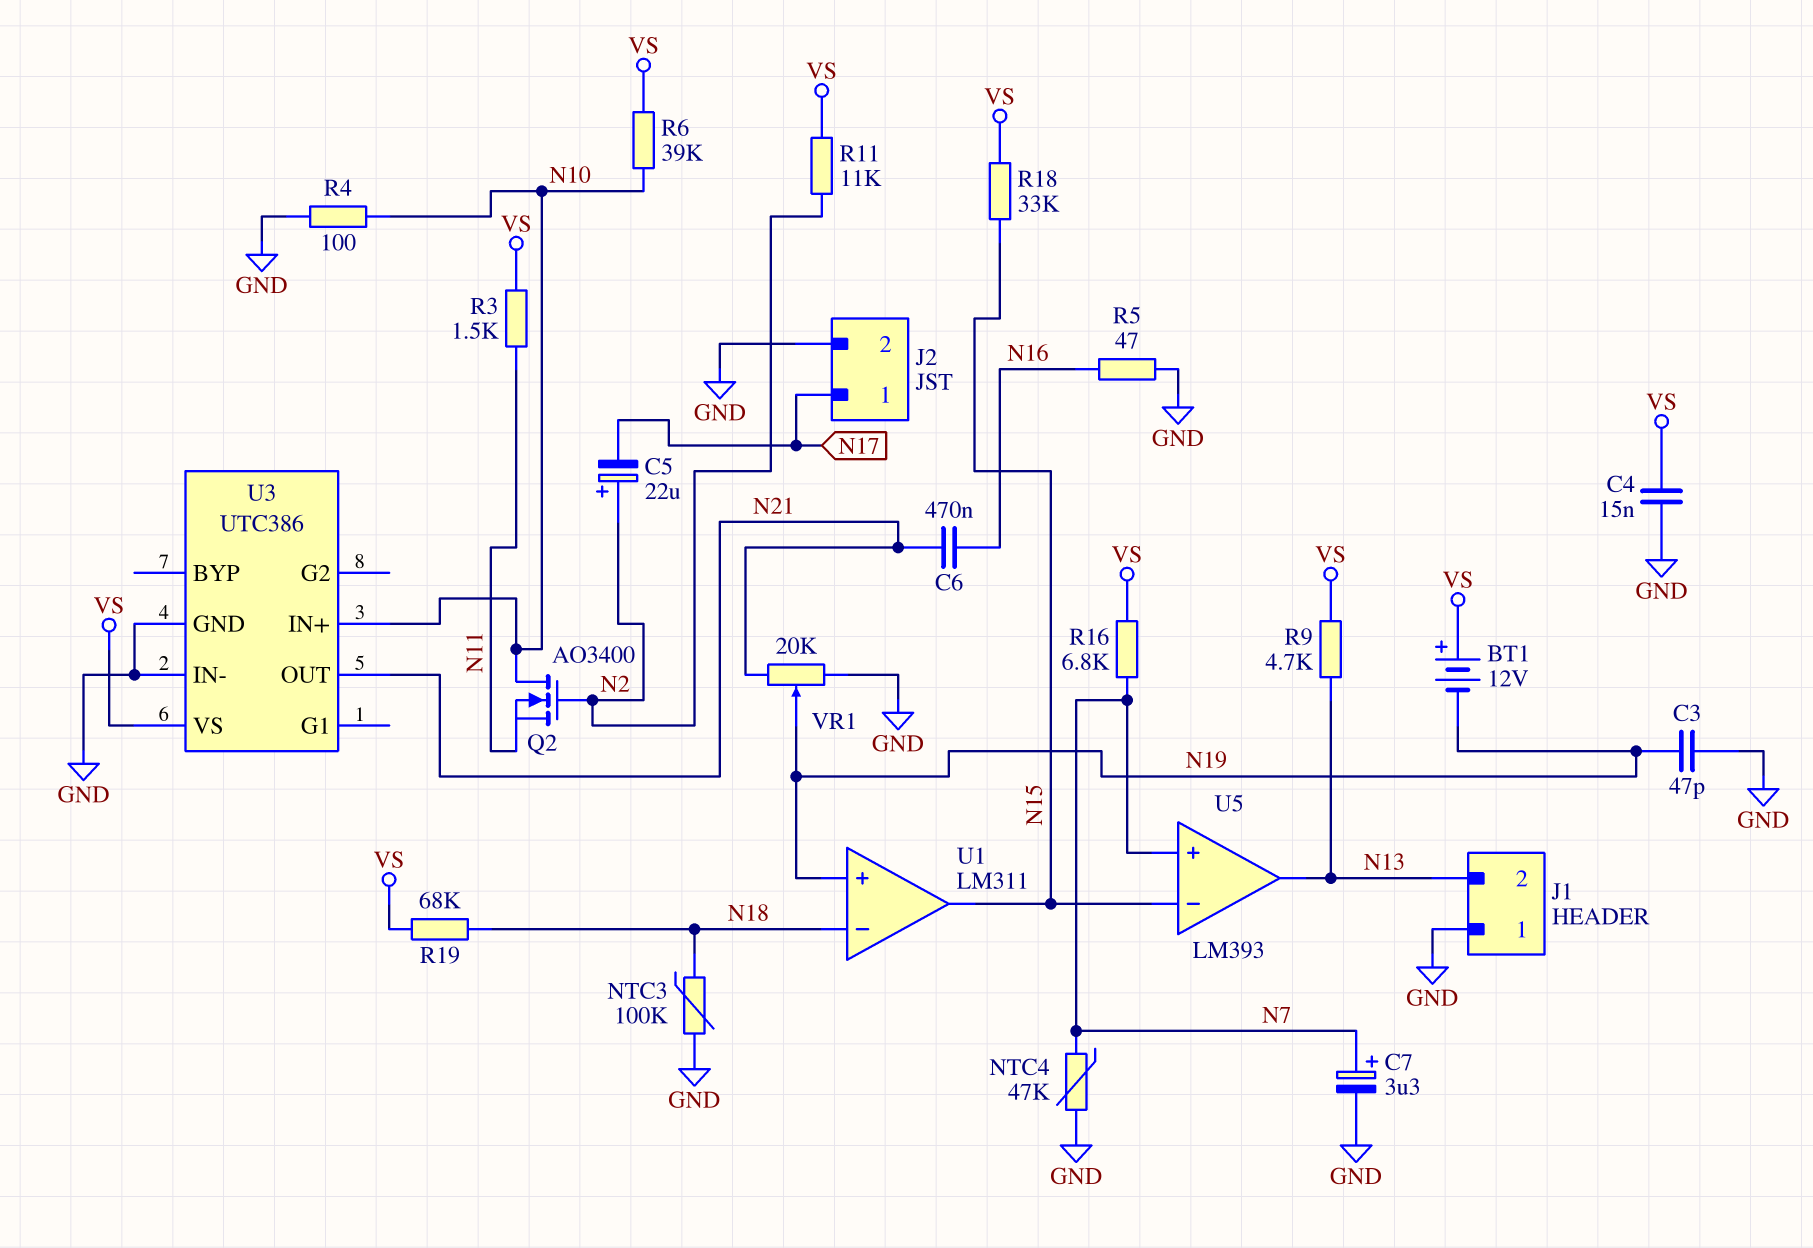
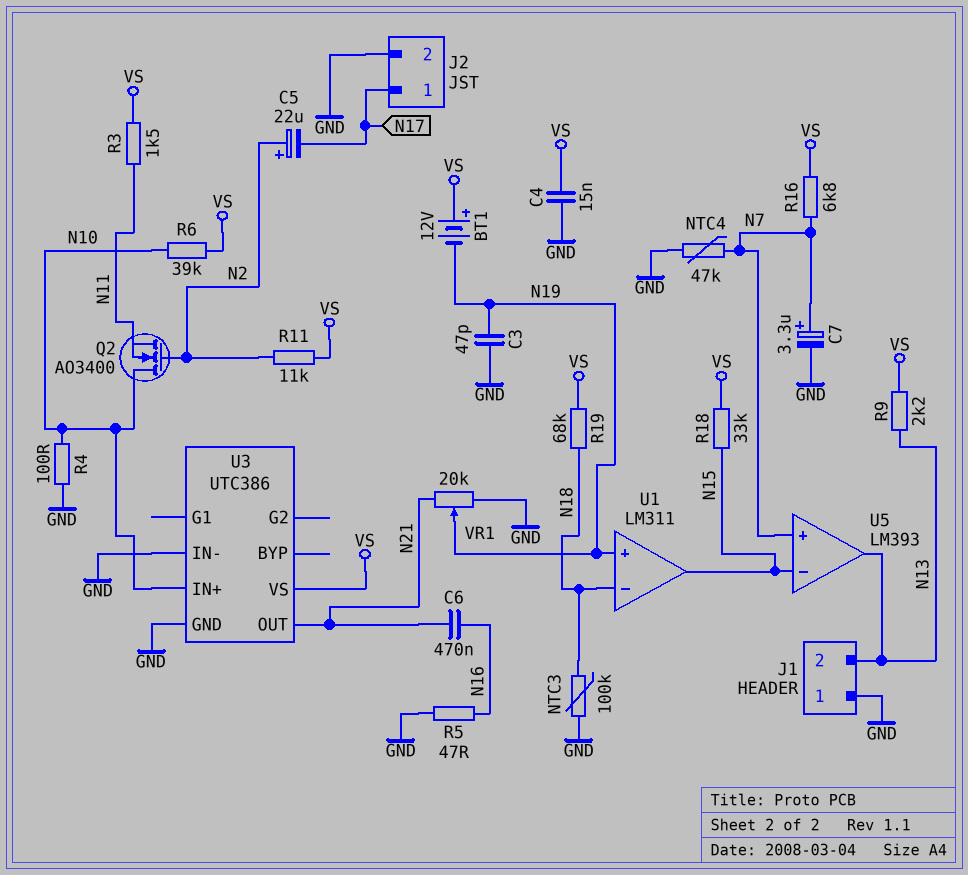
R9: 4.7k (N13, VS) -> 2.2k (N13, VS)

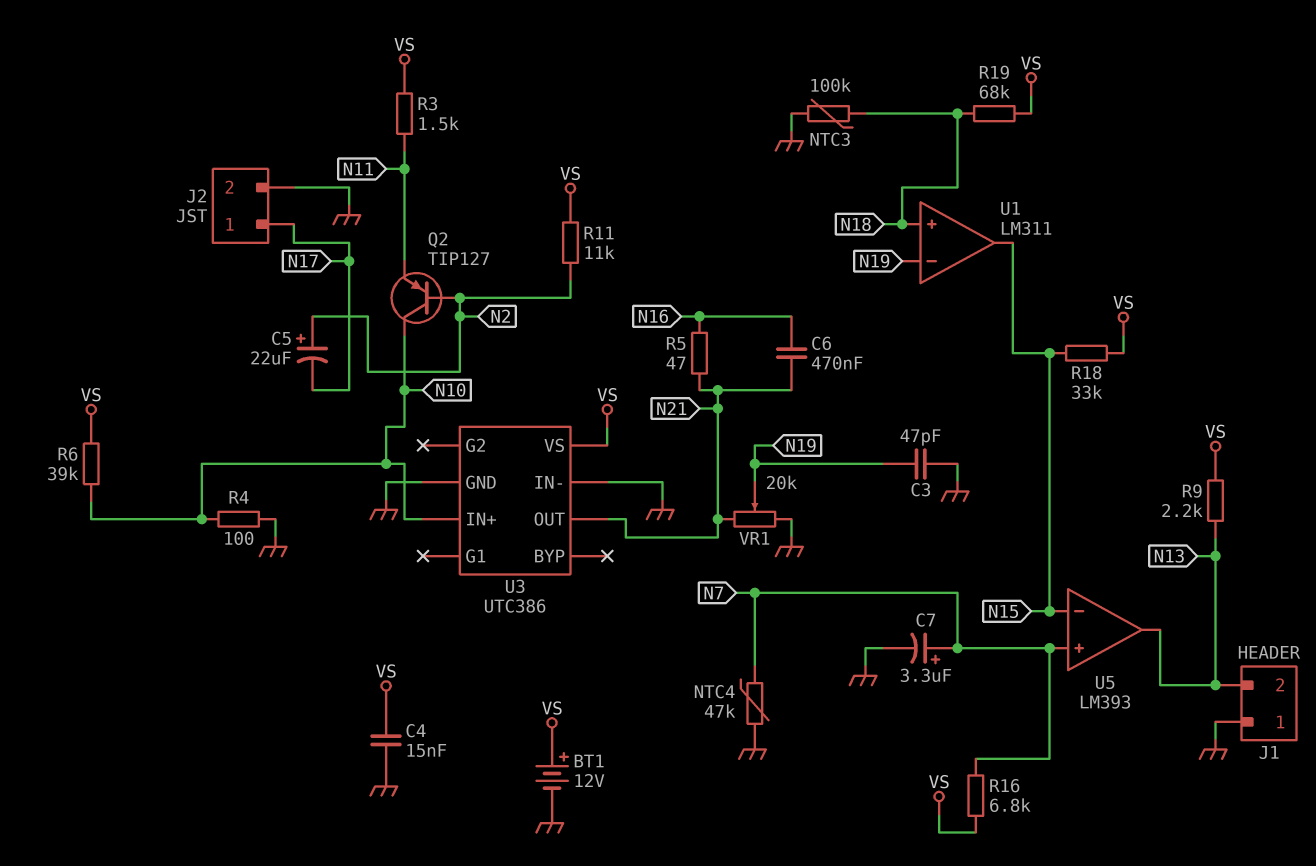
BT1: 12V (plus VS, minus N19) -> 12V (plus VS, minus GND)
Q2: NMOS AO3400 (G N2, D N10, S N11) -> PNP TIP127 (B N2, C N10, E N11)
R5: 47 (GND, N16) -> 47 (N16, N21)
U1 pin in+: N19 -> N18
U1 pin in-: N18 -> N19

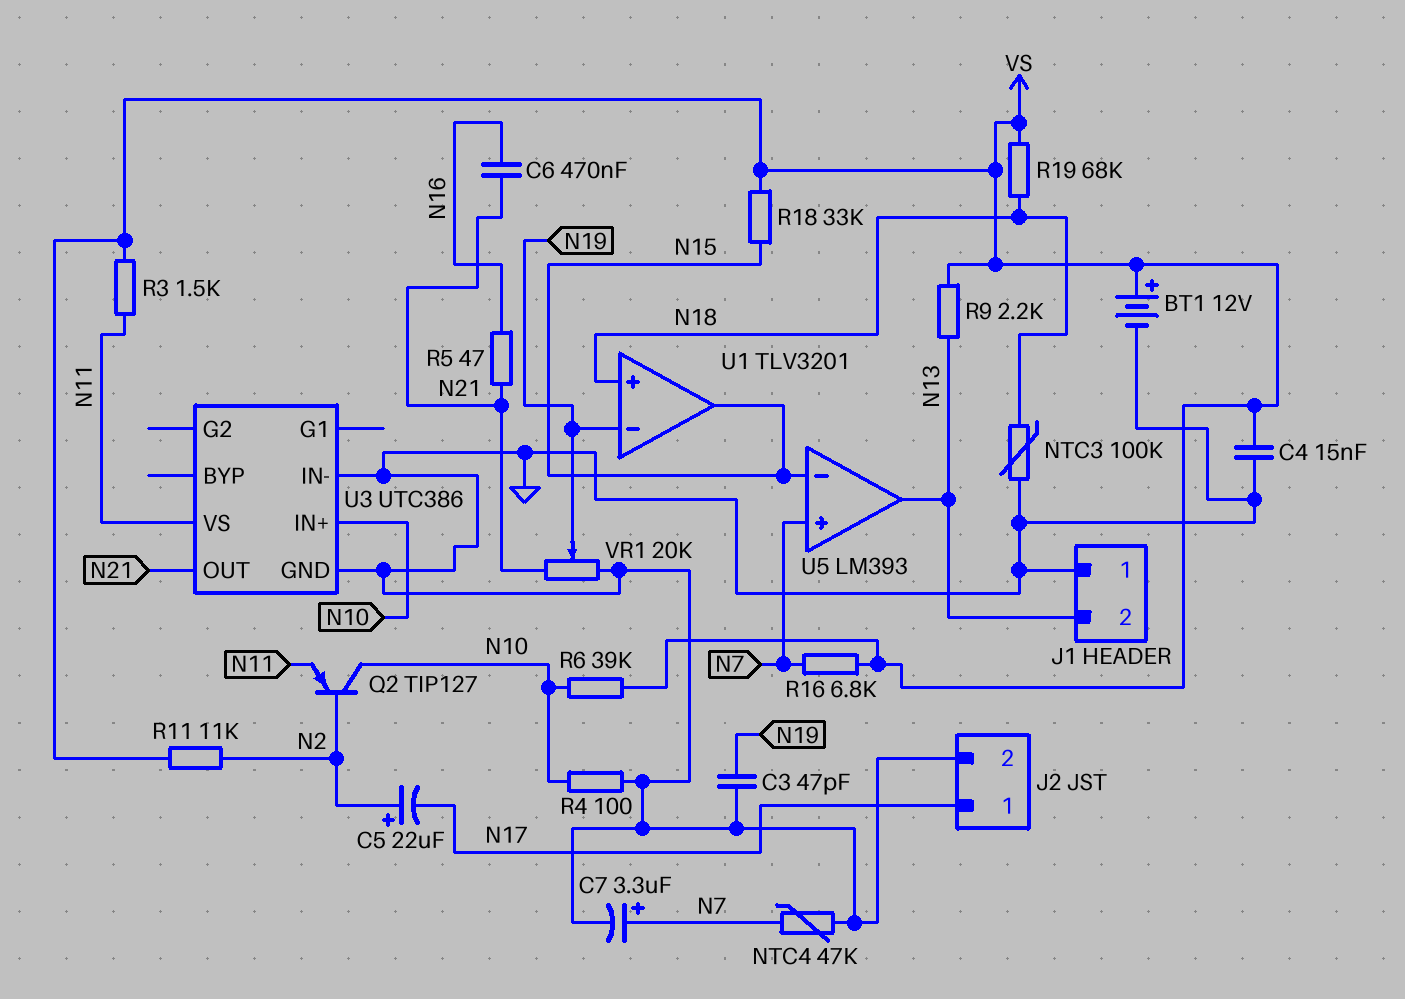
U1: LM311 -> TLV3201
U3 pin VS: VS -> N11

